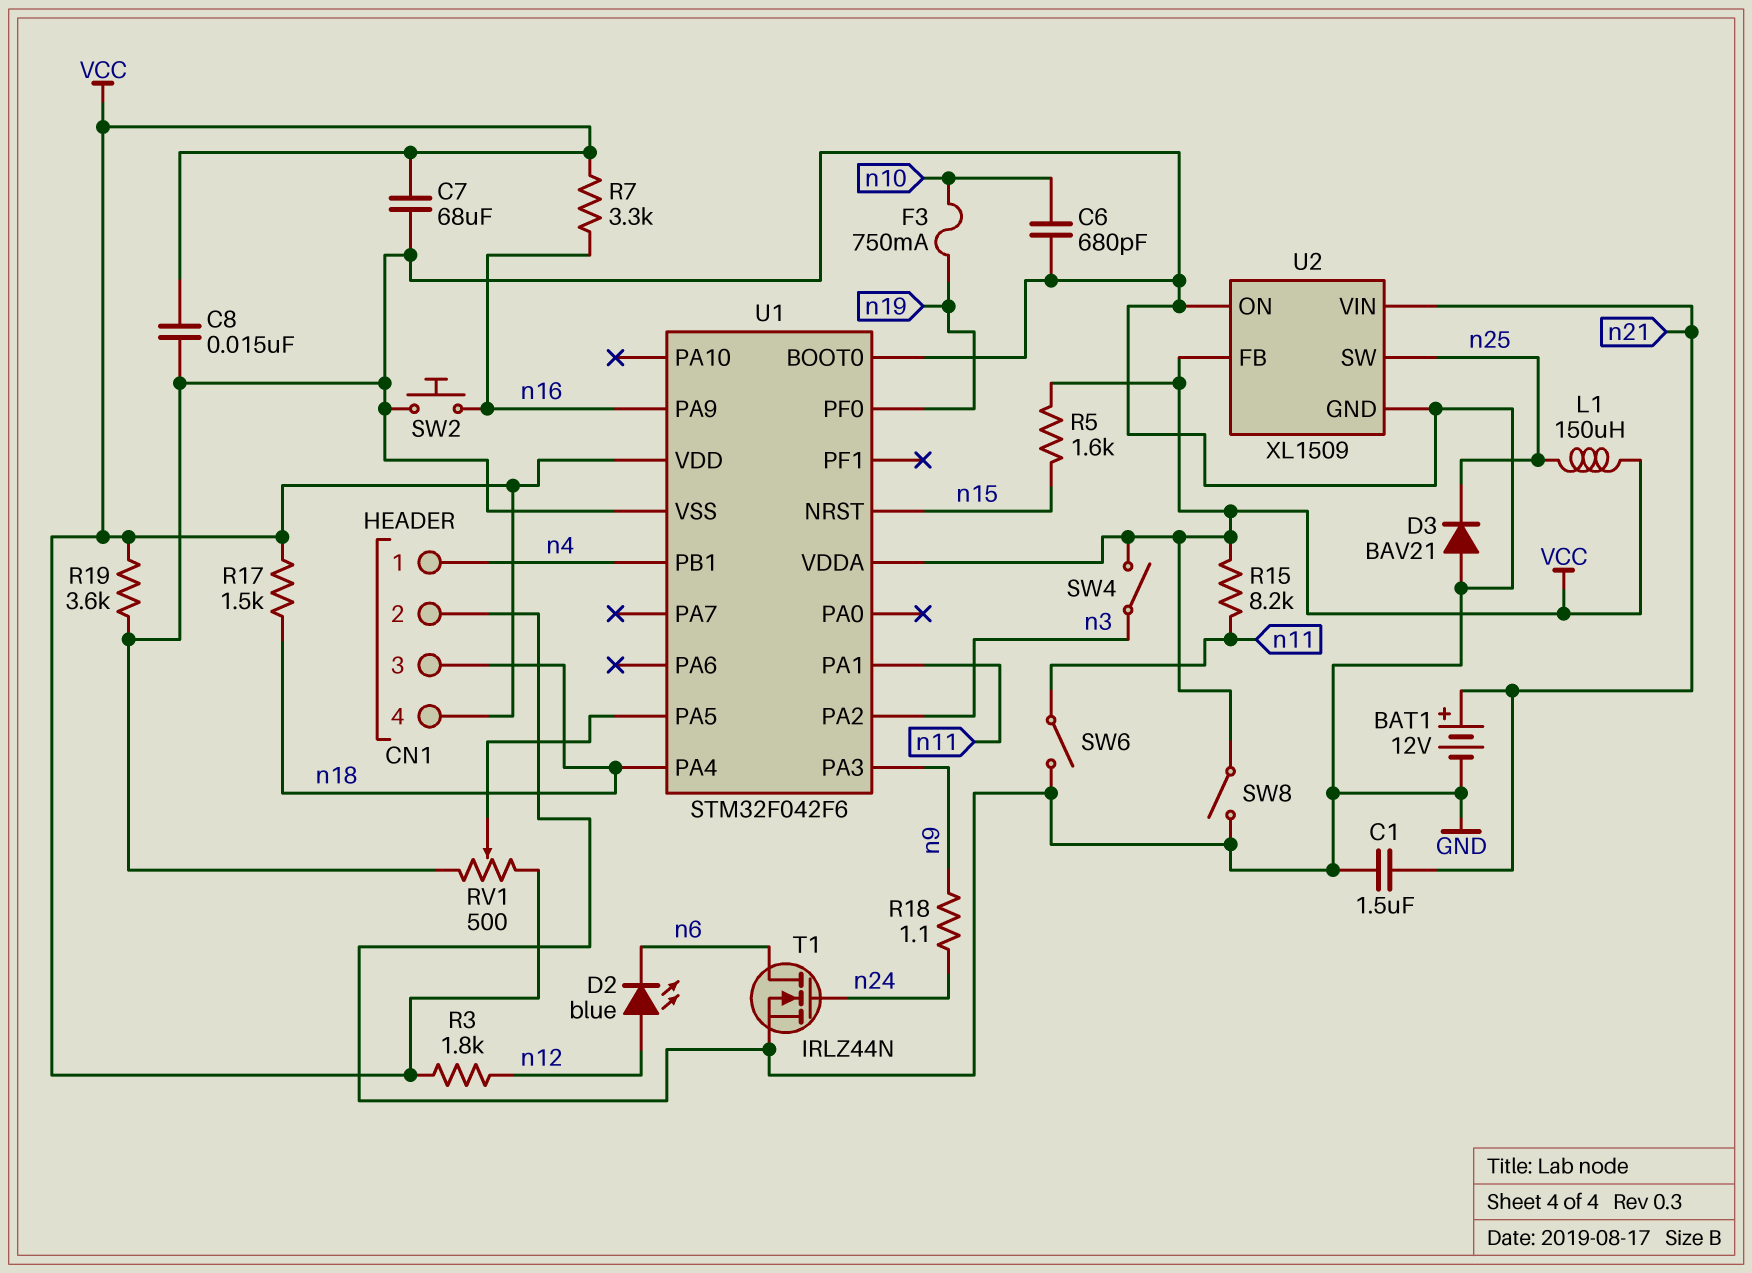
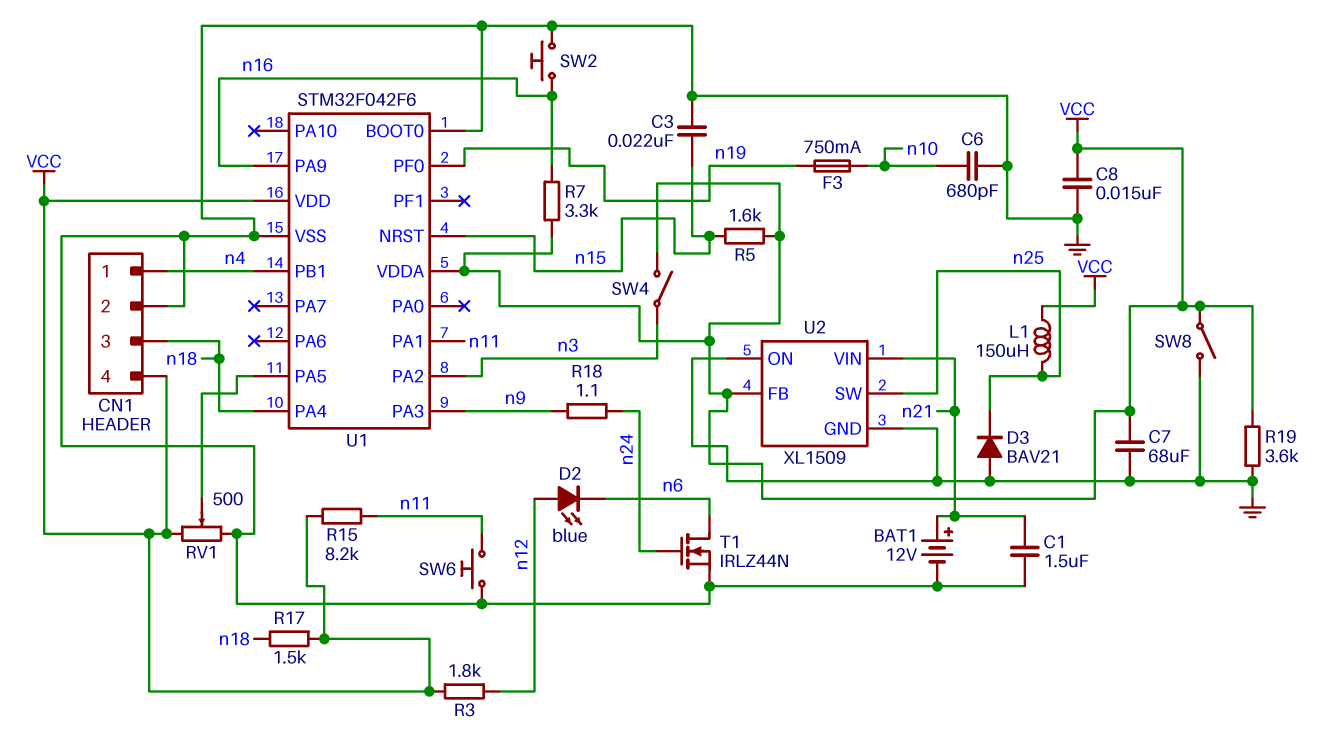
C3: none -> 22nF (GND, n15)
SW6: switch (GND, n11) -> button (GND, n11)

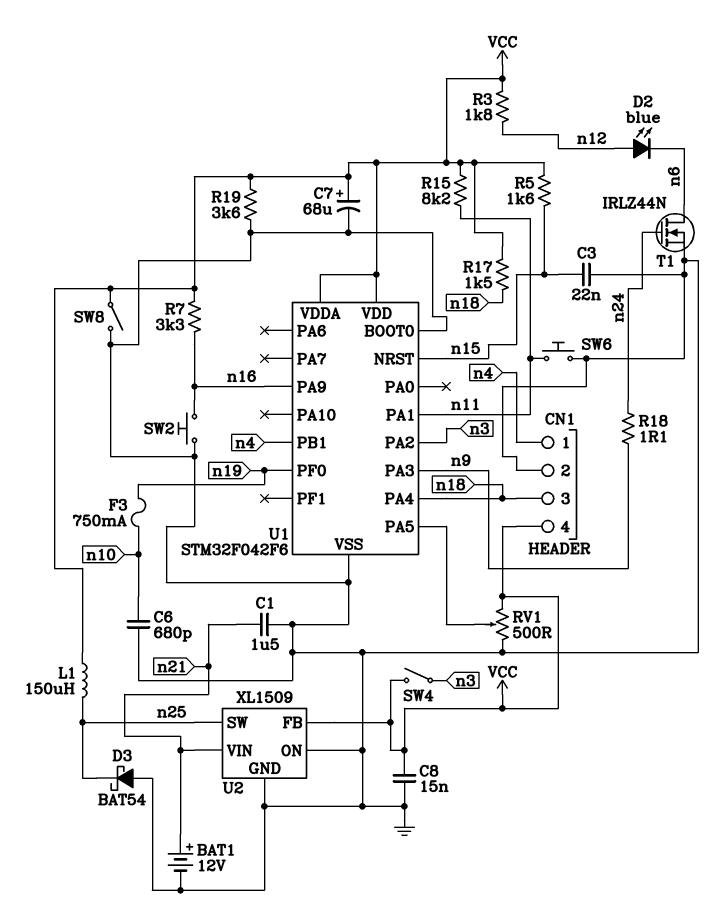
C7: 68uF (GND, VCC) -> 68uF (plus VCC, minus GND)
D3: diode BAV21 (A GND, K n25) -> schottky BAT54 (A GND, K n25)

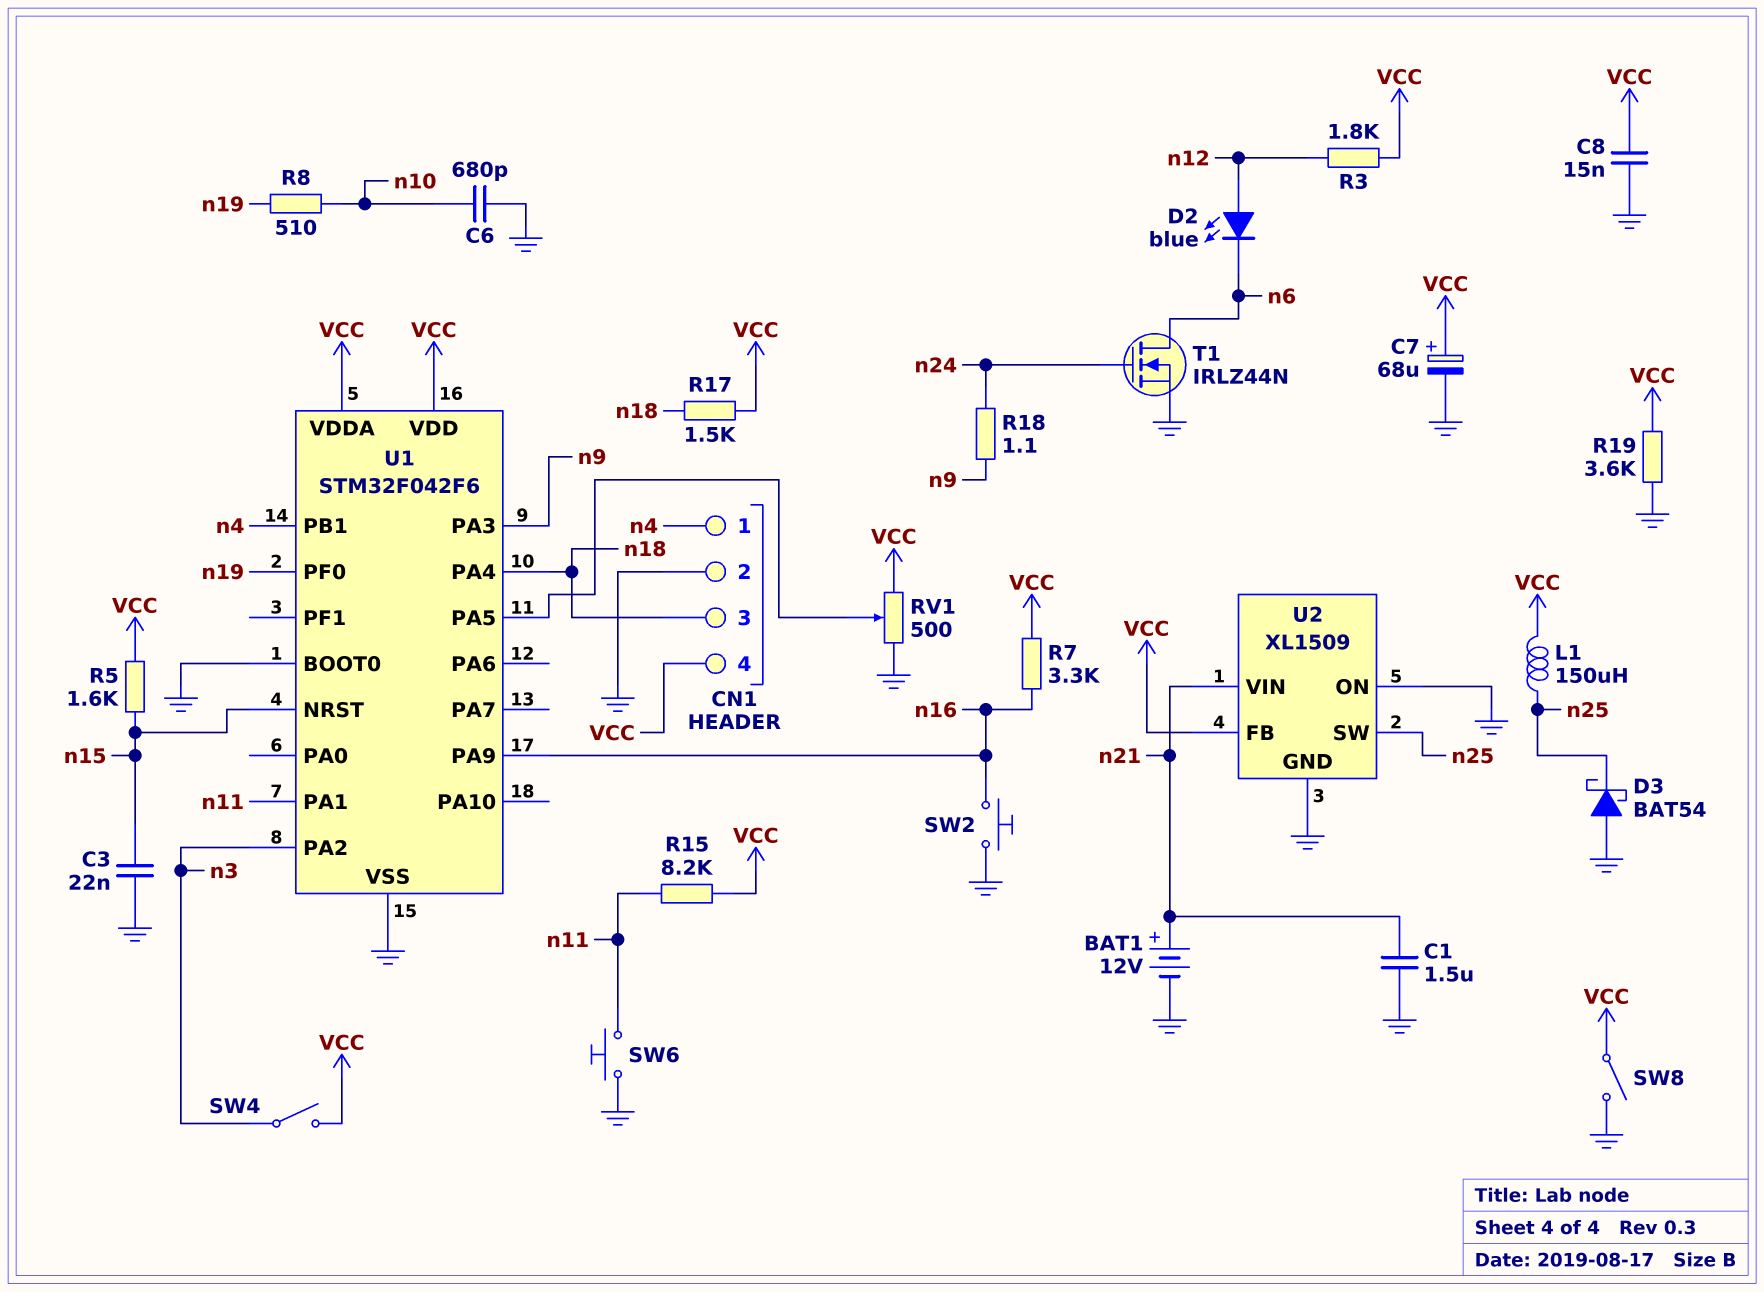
F3: 750mA (n10, n19) -> none
R8: none -> 510 (n10, n19)

